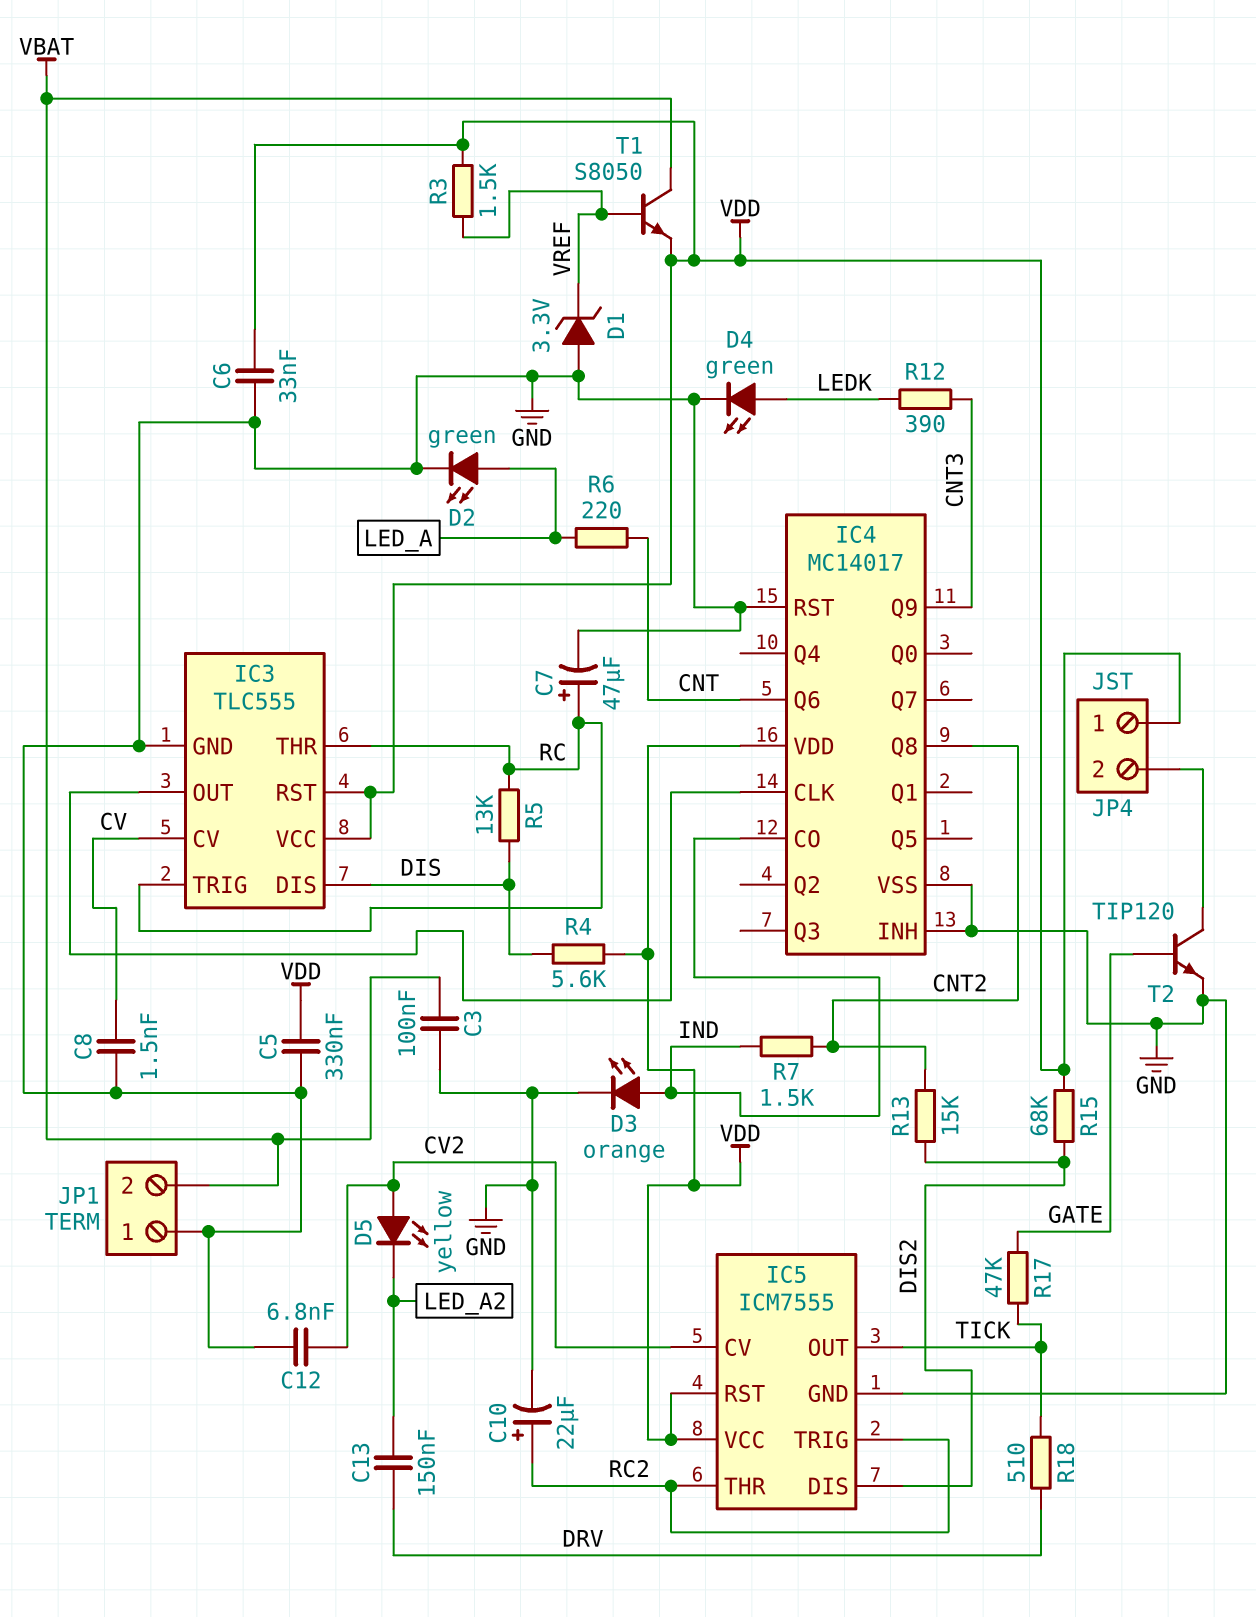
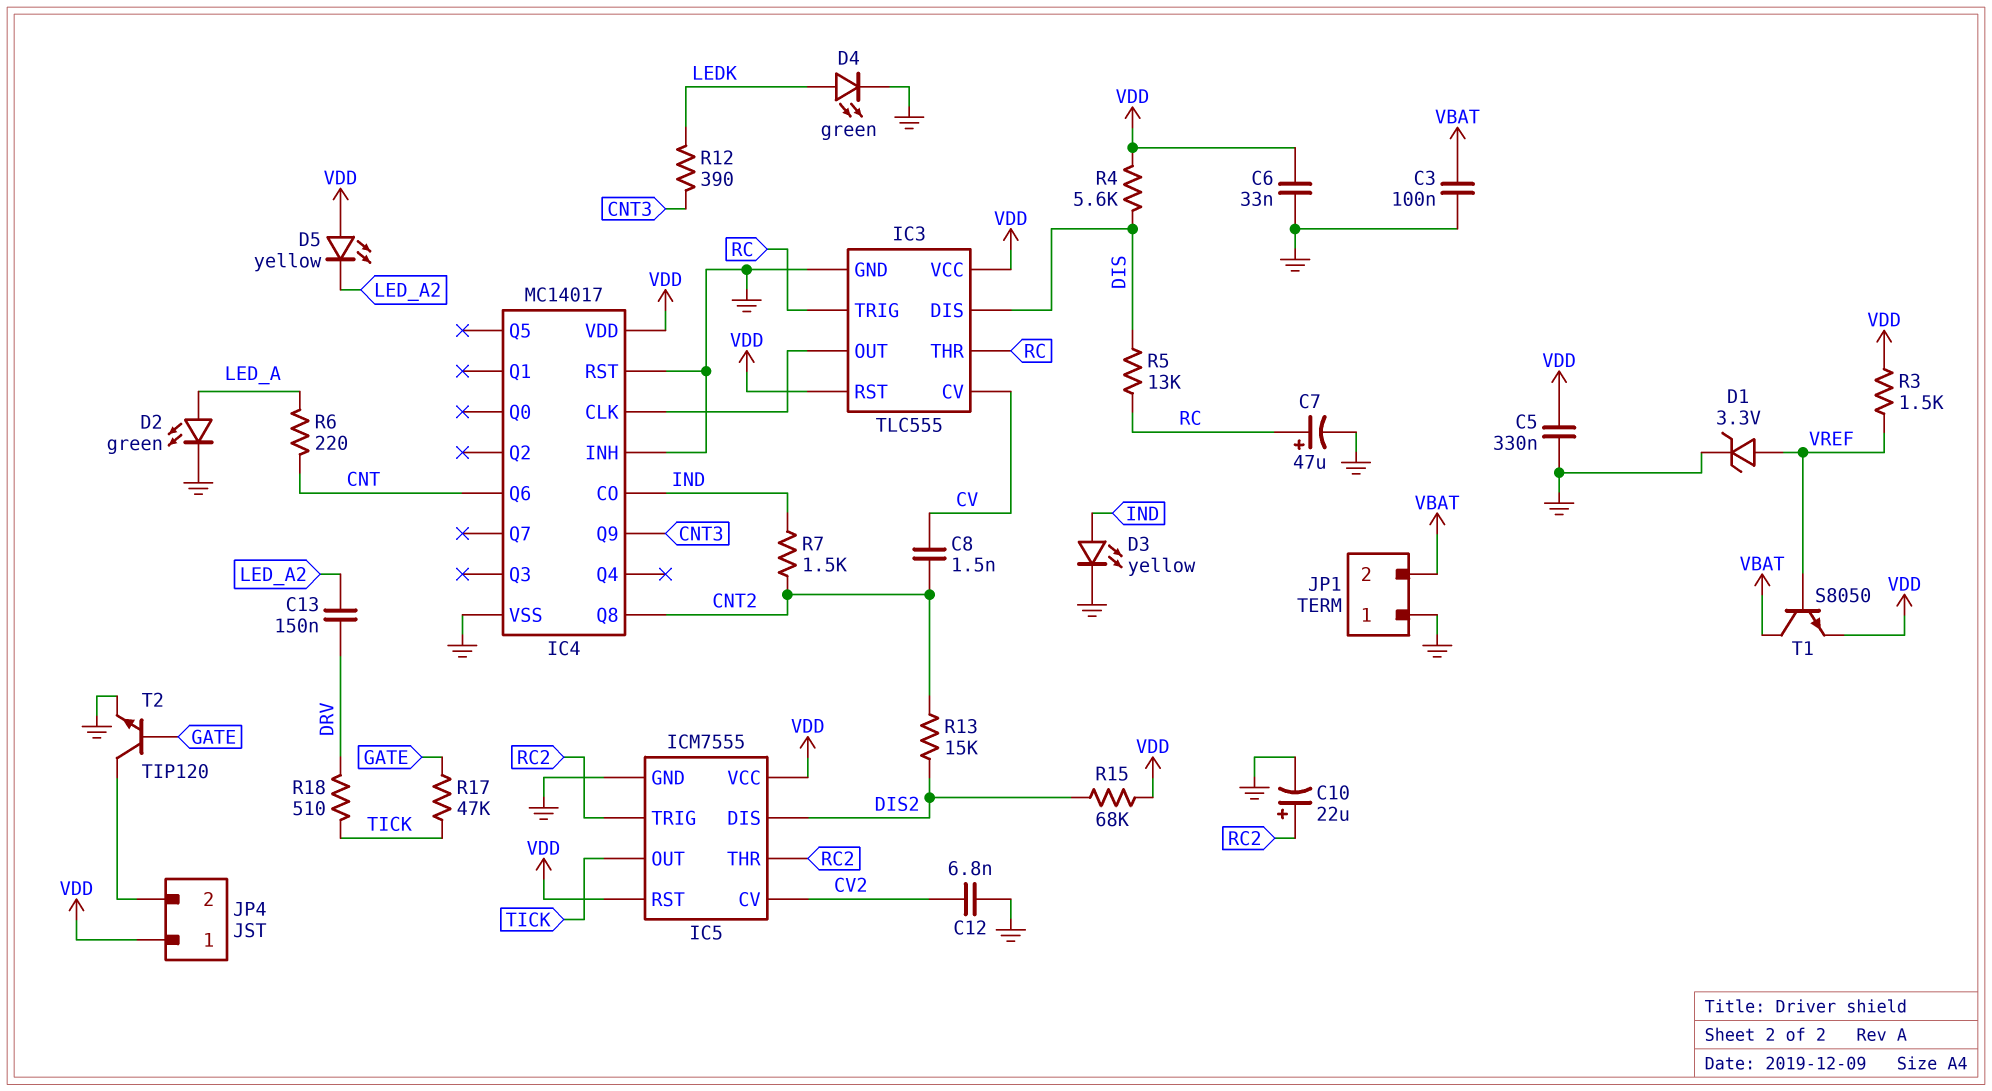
C8: 1.5nF (CV, GND) -> 1.5nF (CNT2, CV)
D1: zener 3.3V (A GND, K VREF) -> zener 3.3V (A VREF, K GND)
D3: LED orange (A IND, K GND) -> LED yellow (A IND, K GND)
D5: LED yellow (A CV2, K LED_A2) -> LED yellow (A VDD, K LED_A2)

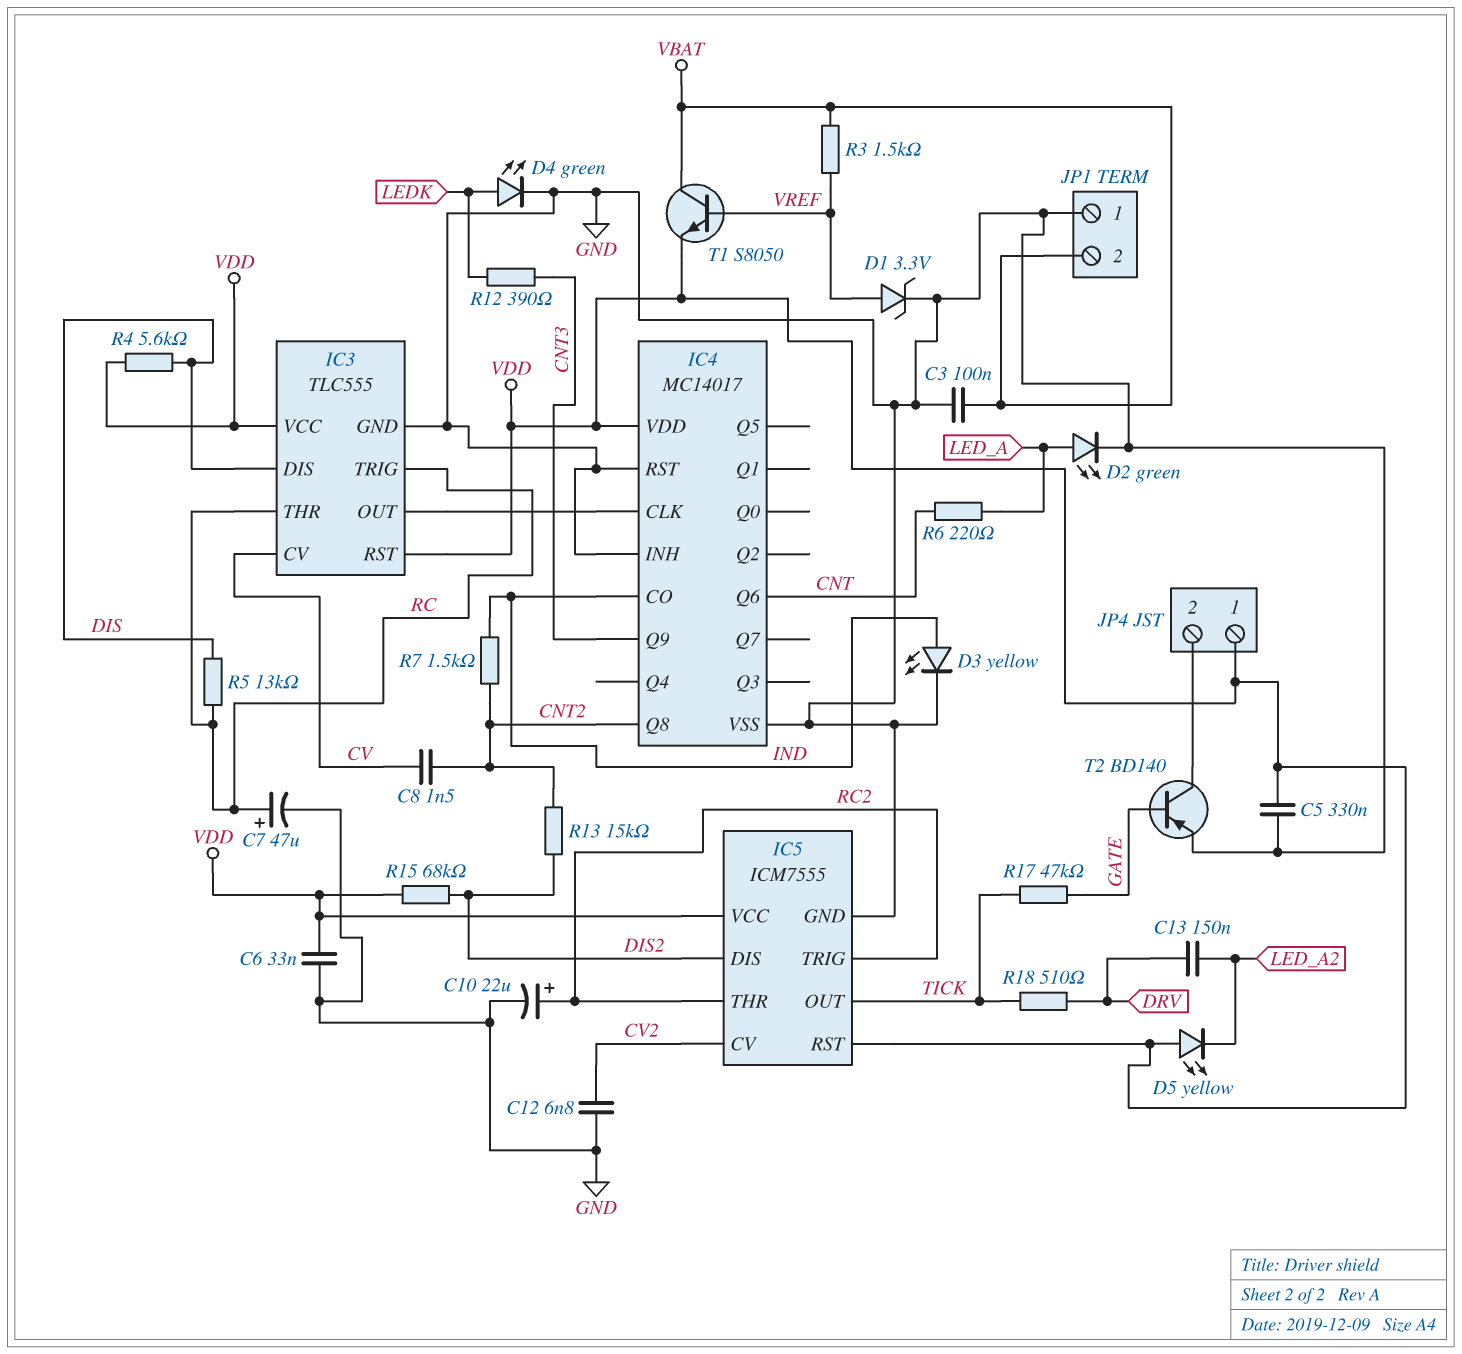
R3: 1.5k (VDD, VREF) -> 1.5k (VBAT, VREF)
T2: NPN TIP120 (B GATE, C JP4/2, E GND) -> PNP BD140 (B GATE, C JP4/2, E GND)

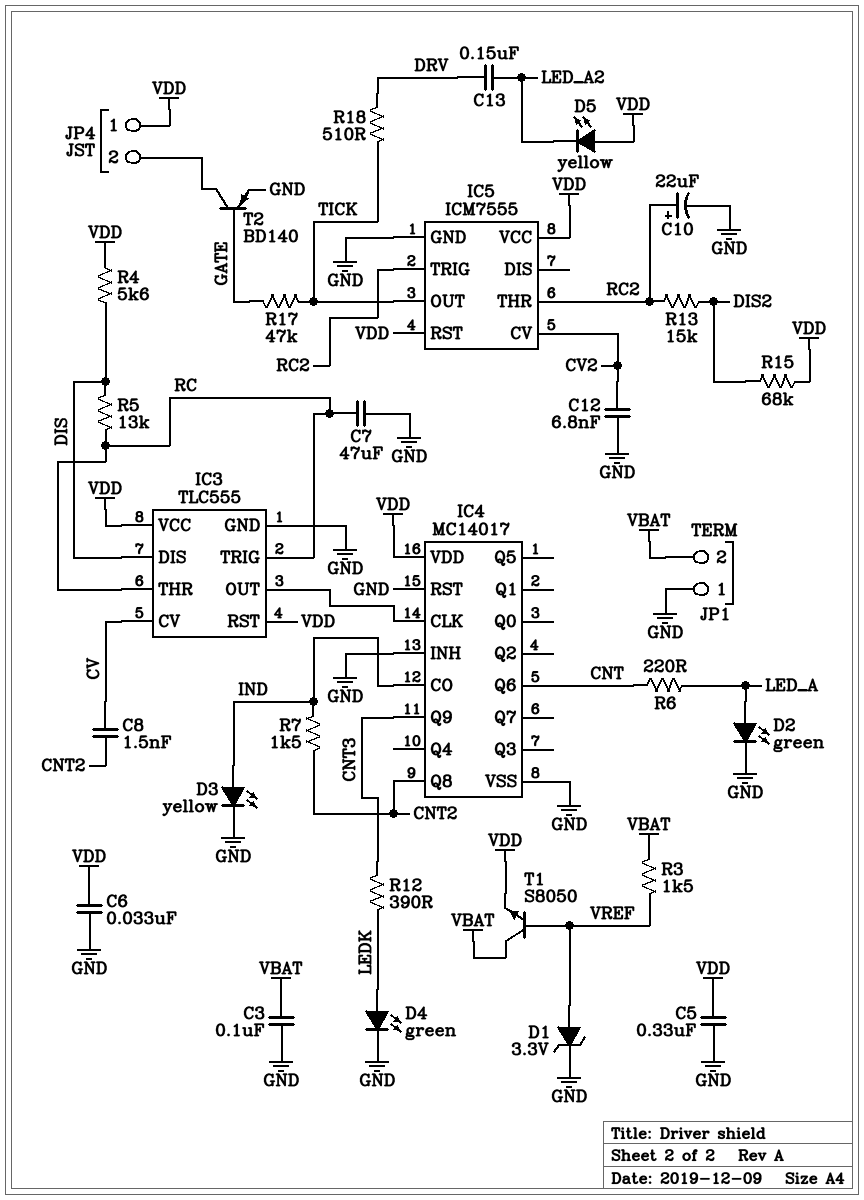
C7: 47uF (plus RC, minus GND) -> 47uF (GND, RC)
IC5 pin DIS: DIS2 -> none
R13: 15k (CNT2, DIS2) -> 15k (DIS2, RC2)

